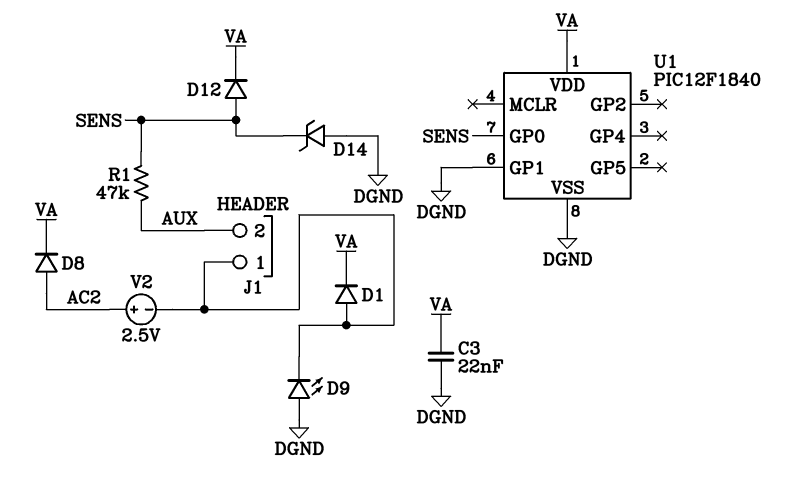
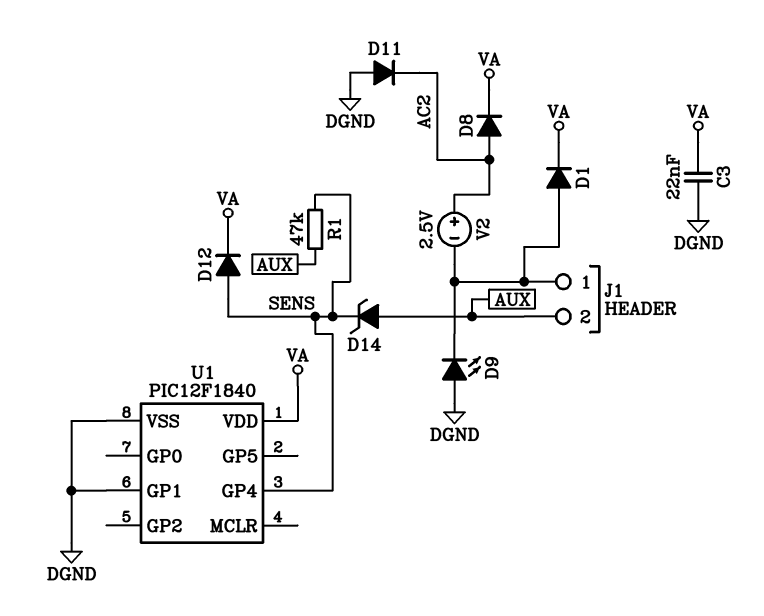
D11: none -> diode (A DGND, K AC2)
D14: zener (A DGND, K SENS) -> zener (A AUX, K SENS)
U1 pin GP0: SENS -> none
U1 pin GP4: none -> SENS

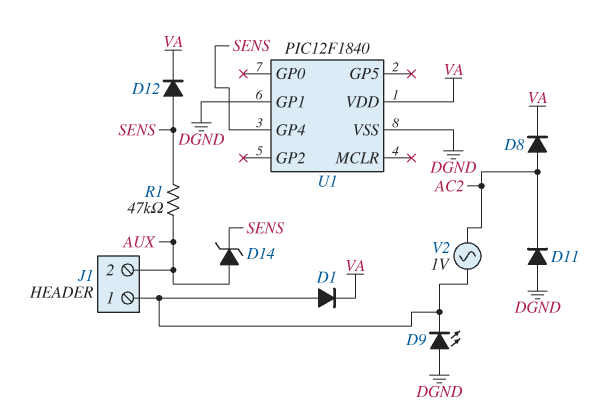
C3: 22nF (DGND, VA) -> none
V2: 2.5V (plus AC2, minus J1/1) -> AC 1V (AC2, J1/1)

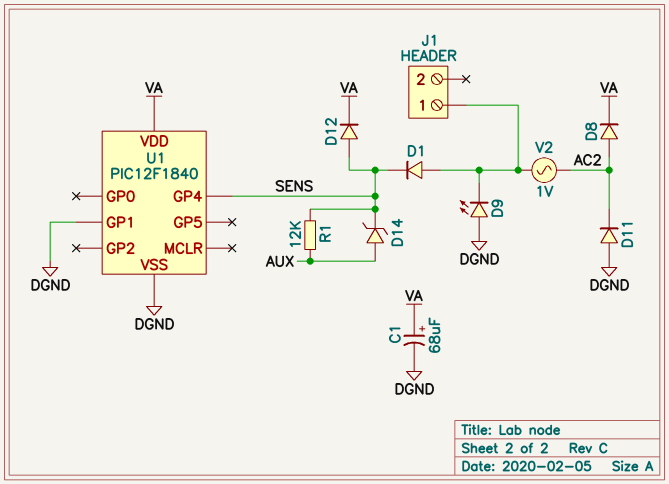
C1: none -> 68uF (plus VA, minus DGND)
D1: diode (A J1/1, K VA) -> diode (A J1/1, K SENS)
J1 pin 2: AUX -> none
R1: 47k (AUX, SENS) -> 12k (AUX, SENS)

